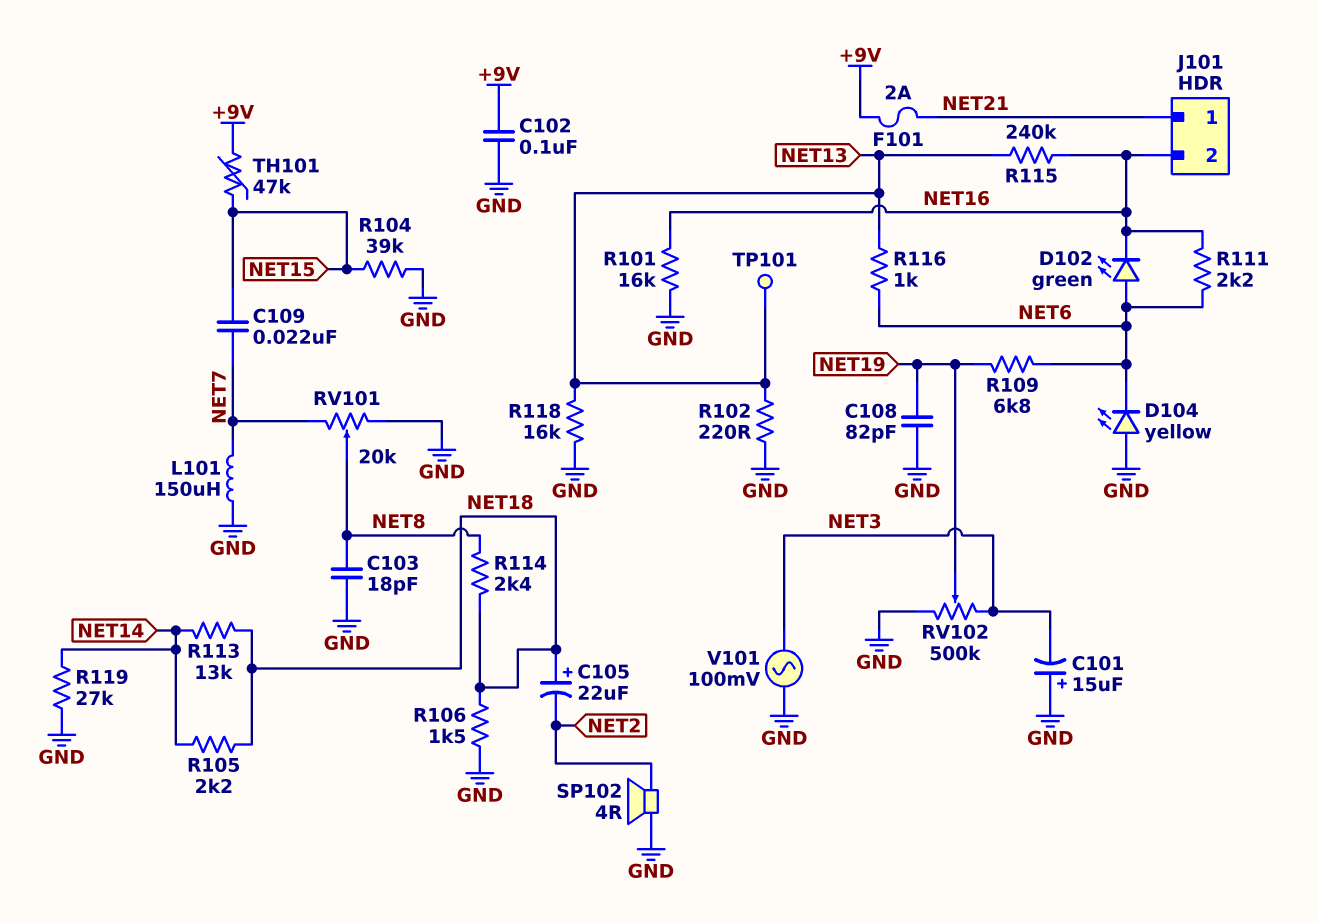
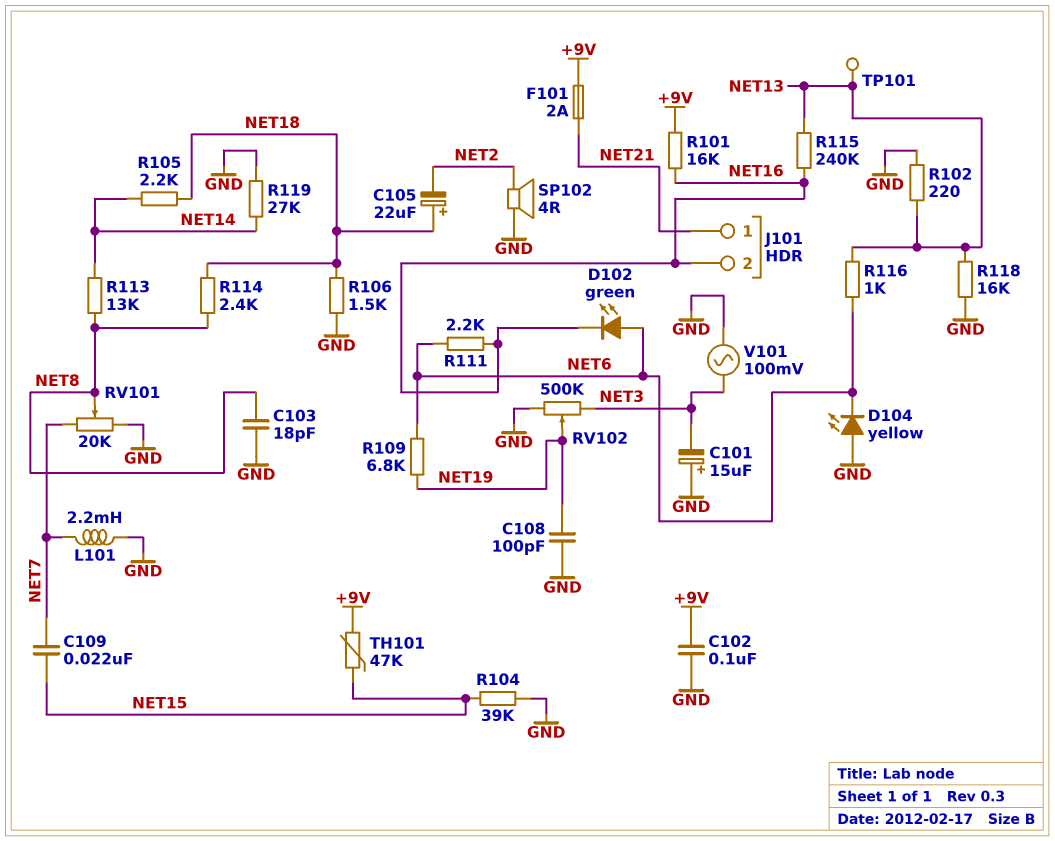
C108: 82pF (GND, NET19) -> 100pF (GND, NET19)
L101: 150uH (GND, NET7) -> 2.2mH (GND, NET7)
R101: 16k (GND, NET16) -> 16k (+9V, NET16)
R113: 13k (NET14, NET18) -> 13k (NET8, NET14)

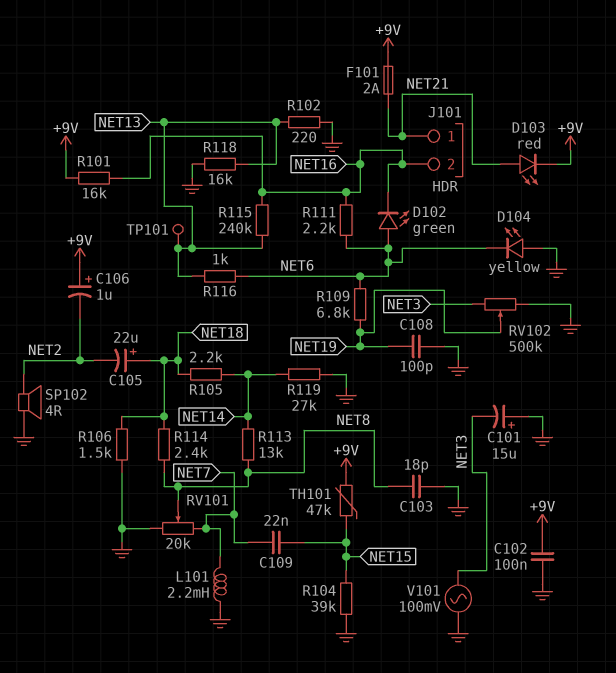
C106: none -> 1uF (plus +9V, minus NET2)
D103: none -> LED red (A NET21, K +9V)

